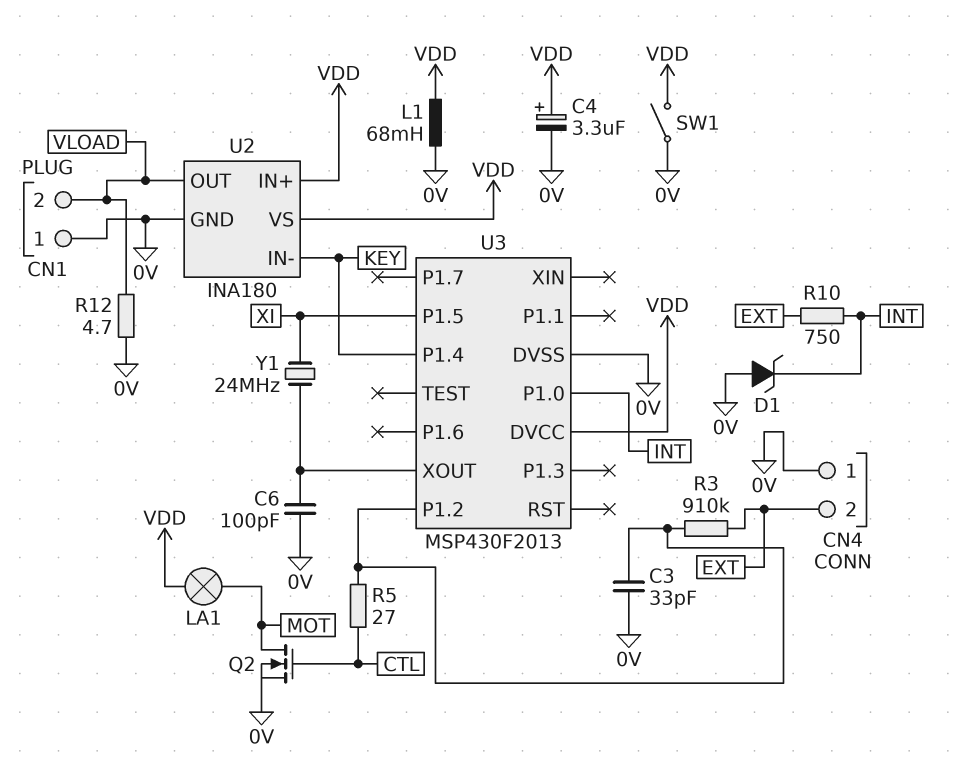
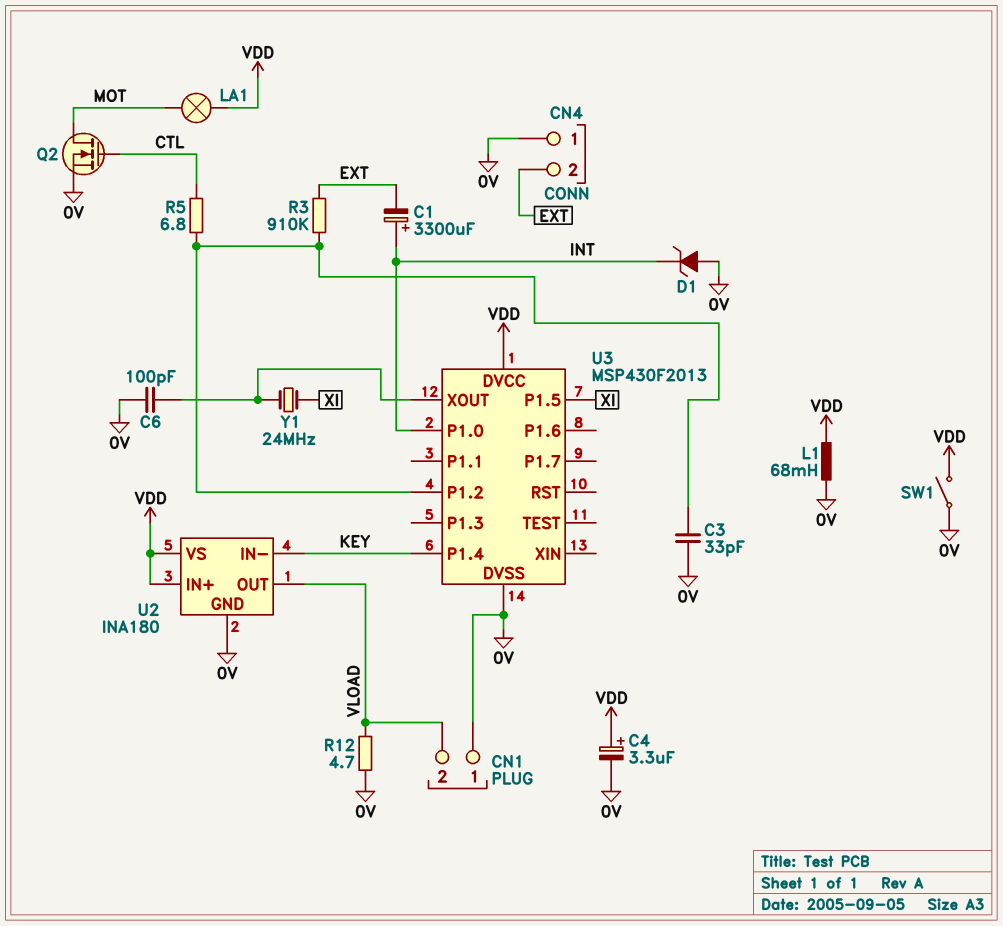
C1: none -> 3300uF (plus INT, minus EXT)
R5: 27 (CTL, U3/P1.2) -> 6.8 (CTL, U3/P1.2)
R10: 750 (EXT, INT) -> none

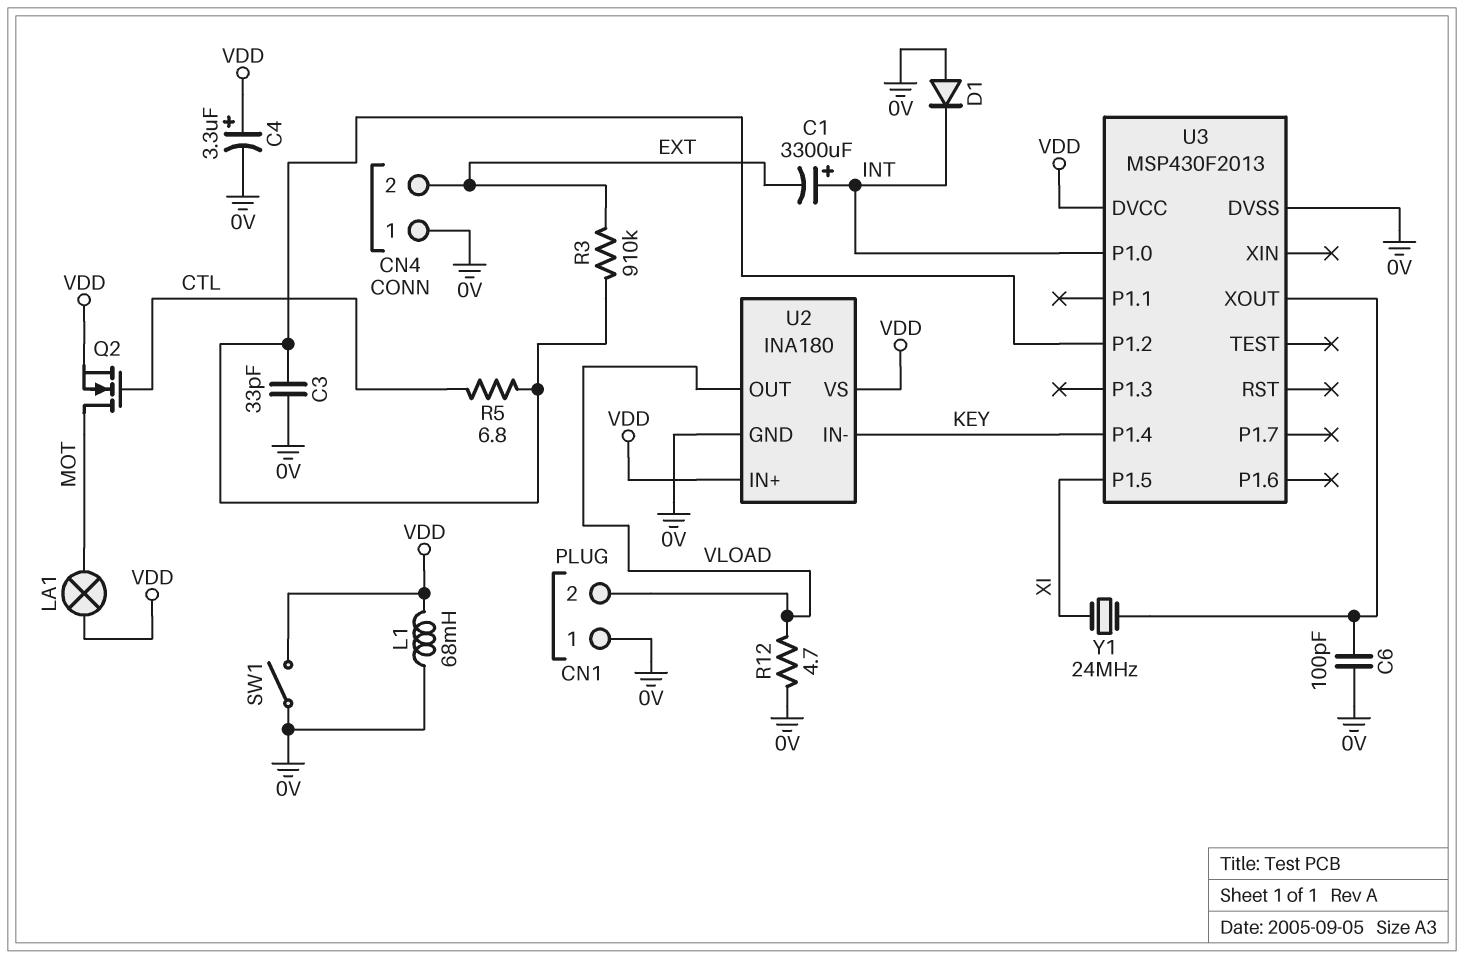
D1: zener (A 0V, K INT) -> diode (A 0V, K INT)
Q2: NMOS (G CTL, D MOT, S 0V) -> NMOS (G CTL, D MOT, S VDD)

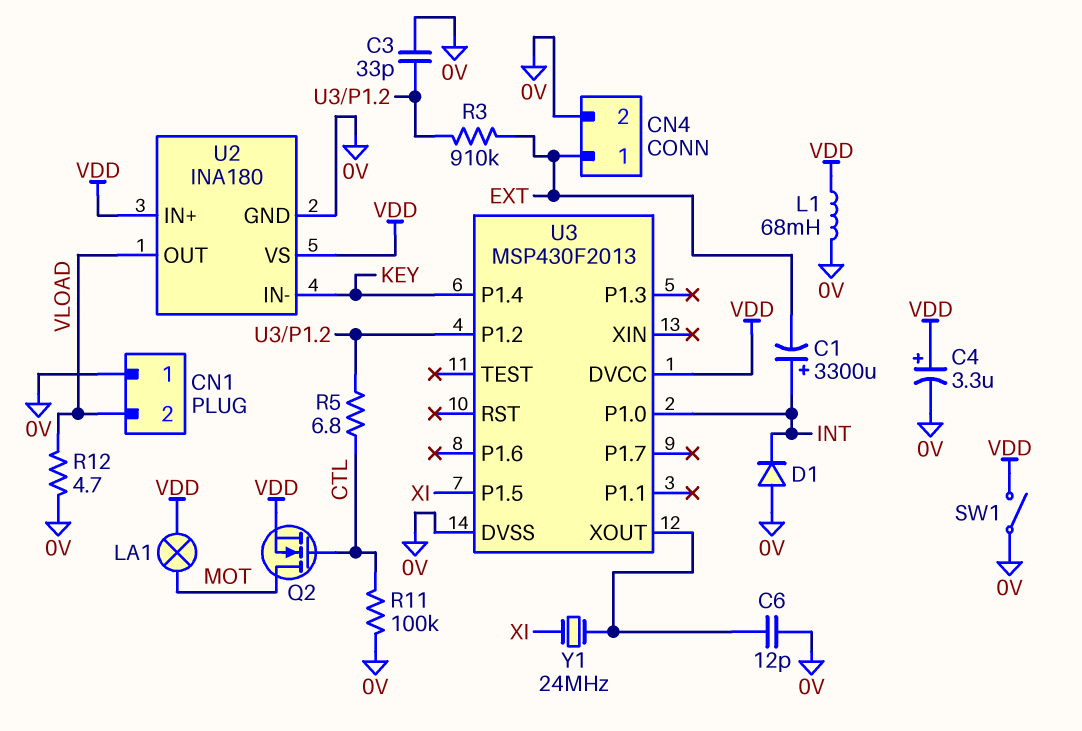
C6: 100pF (0V, U3/XOUT) -> 12pF (0V, U3/XOUT)
CN4 pin 1: 0V -> EXT
CN4 pin 2: EXT -> 0V
R11: none -> 100k (0V, CTL)

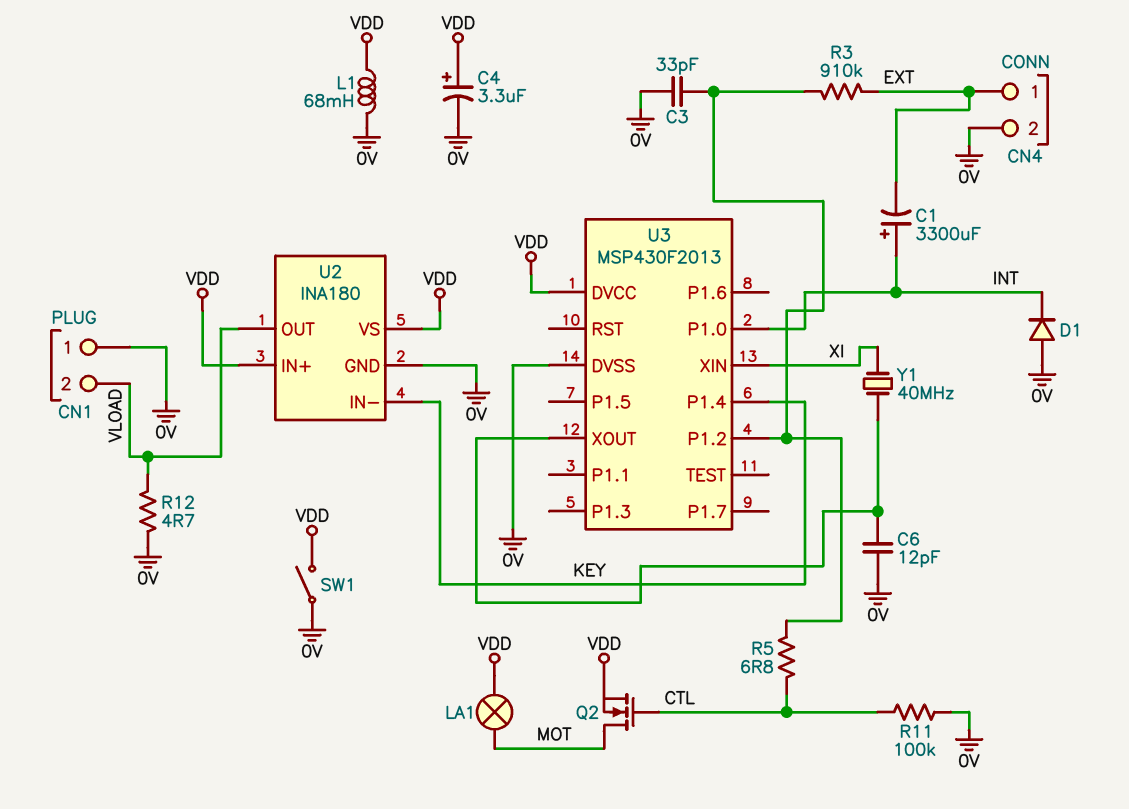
U3 pin P1.5: XI -> none
U3 pin XIN: none -> XI
Y1: 24MHz (U3/XOUT, XI) -> 40MHz (U3/XOUT, XI)

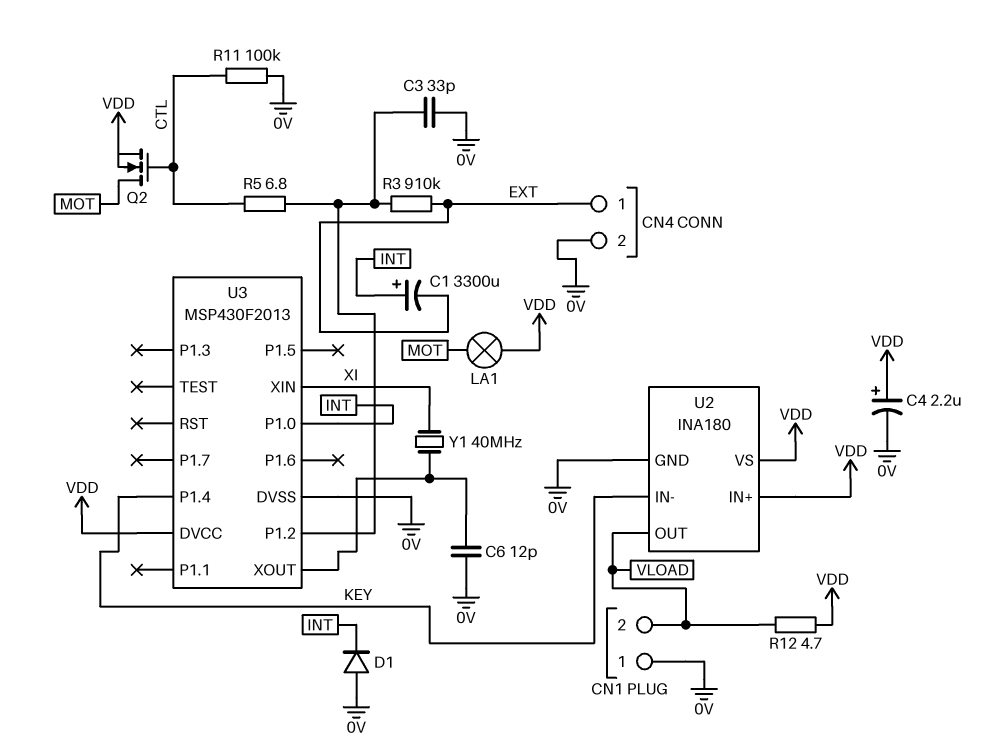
C4: 3.3uF (plus VDD, minus 0V) -> 2.2uF (plus VDD, minus 0V)
L1: 68mH (0V, VDD) -> none
R12: 4.7 (0V, VLOAD) -> 4.7 (VDD, VLOAD)
SW1: switch (0V, VDD) -> none

